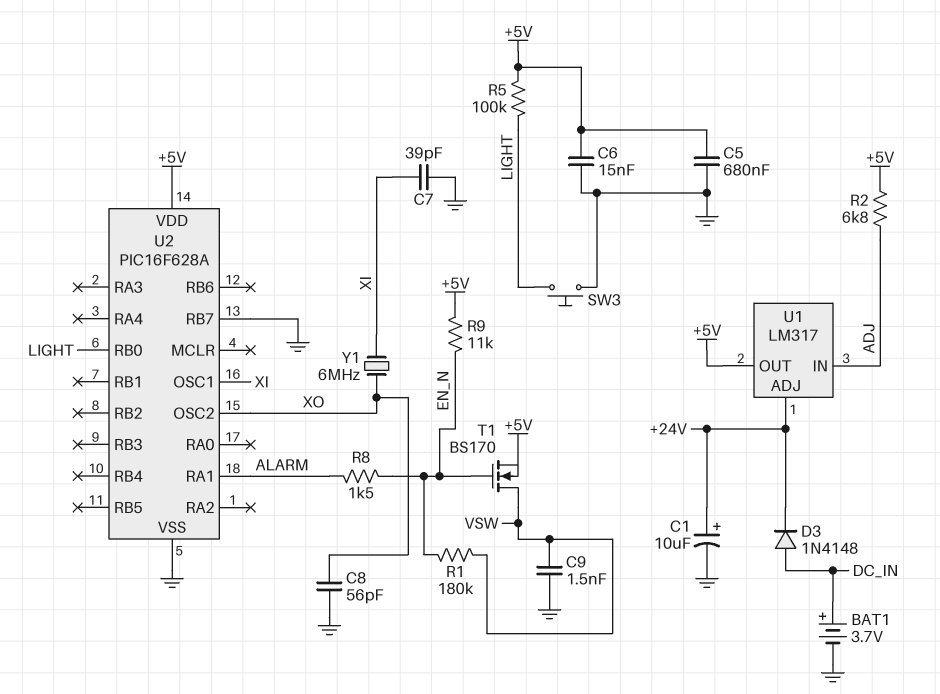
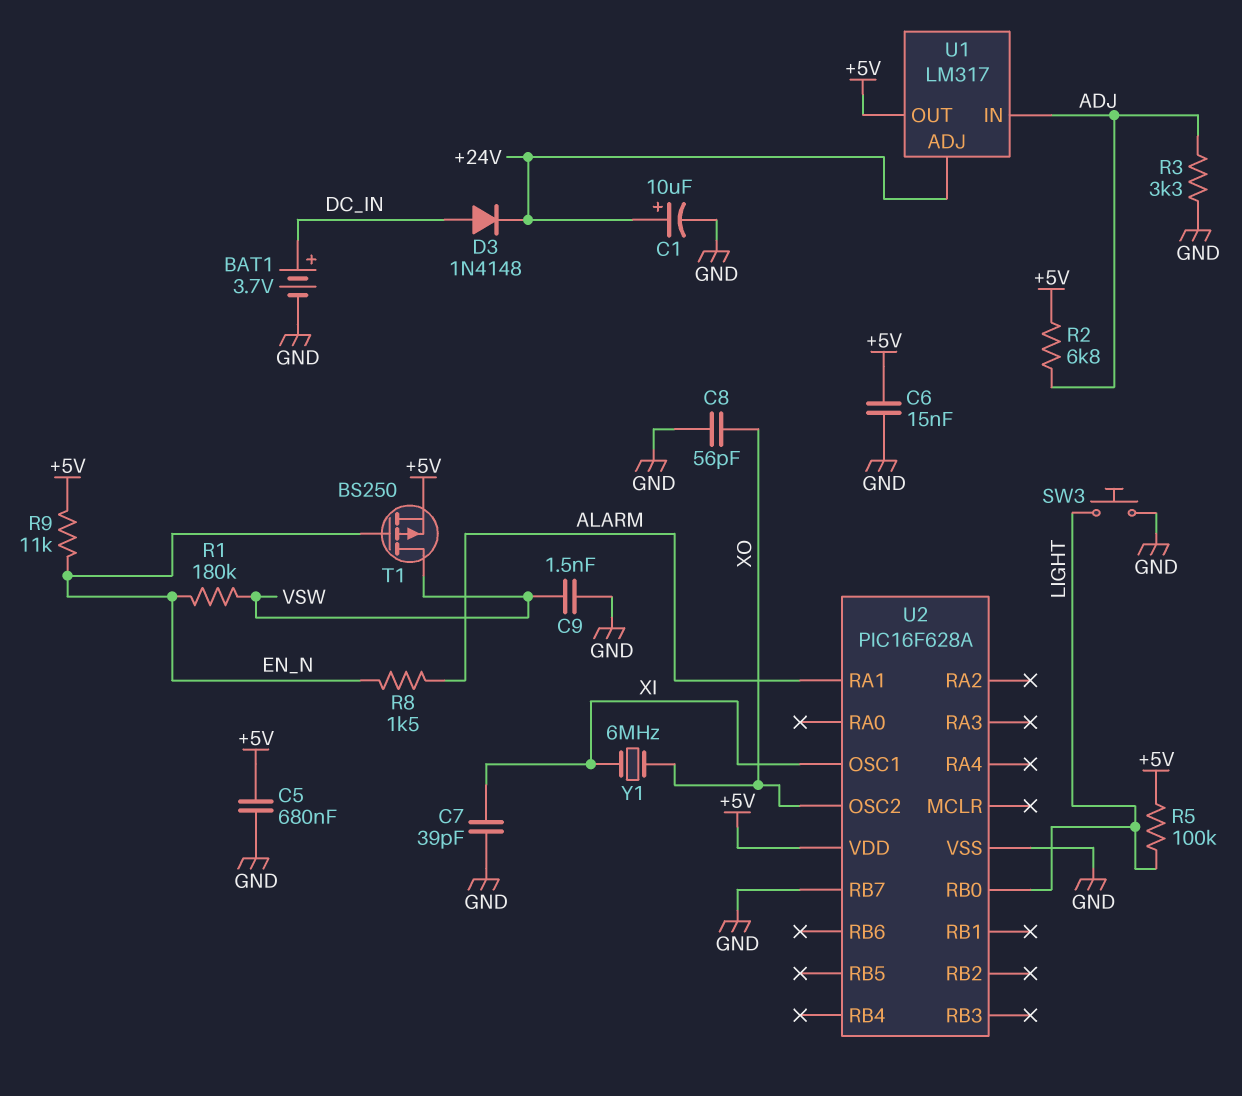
R3: none -> 3.3k (ADJ, GND)
T1: NMOS BS170 (G EN_N, D VSW, S +5V) -> PMOS BS250 (G EN_N, D VSW, S +5V)

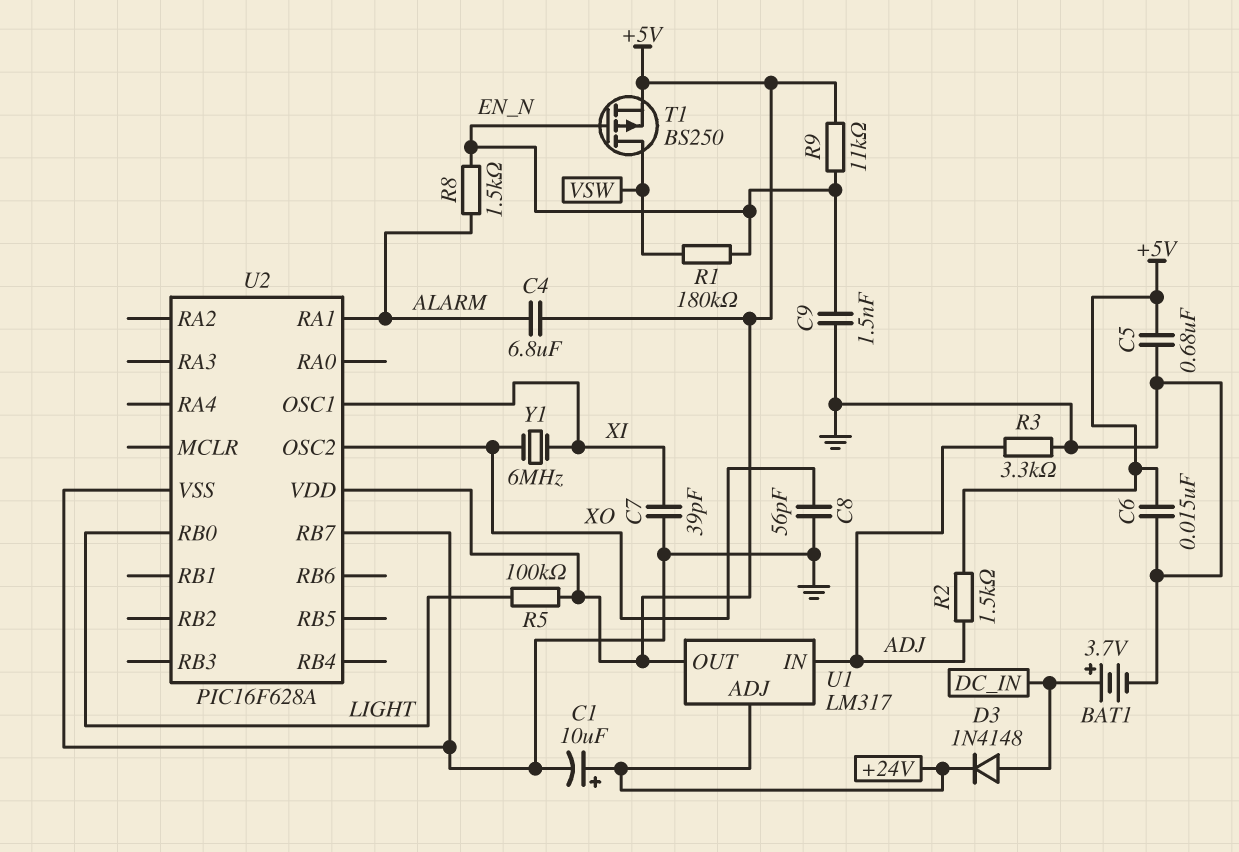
C4: none -> 6.8uF (+5V, ALARM)
C9: 1.5nF (GND, VSW) -> 1.5nF (EN_N, GND)
R2: 6.8k (+5V, ADJ) -> 1.5k (+5V, ADJ)
SW3: button (GND, LIGHT) -> none

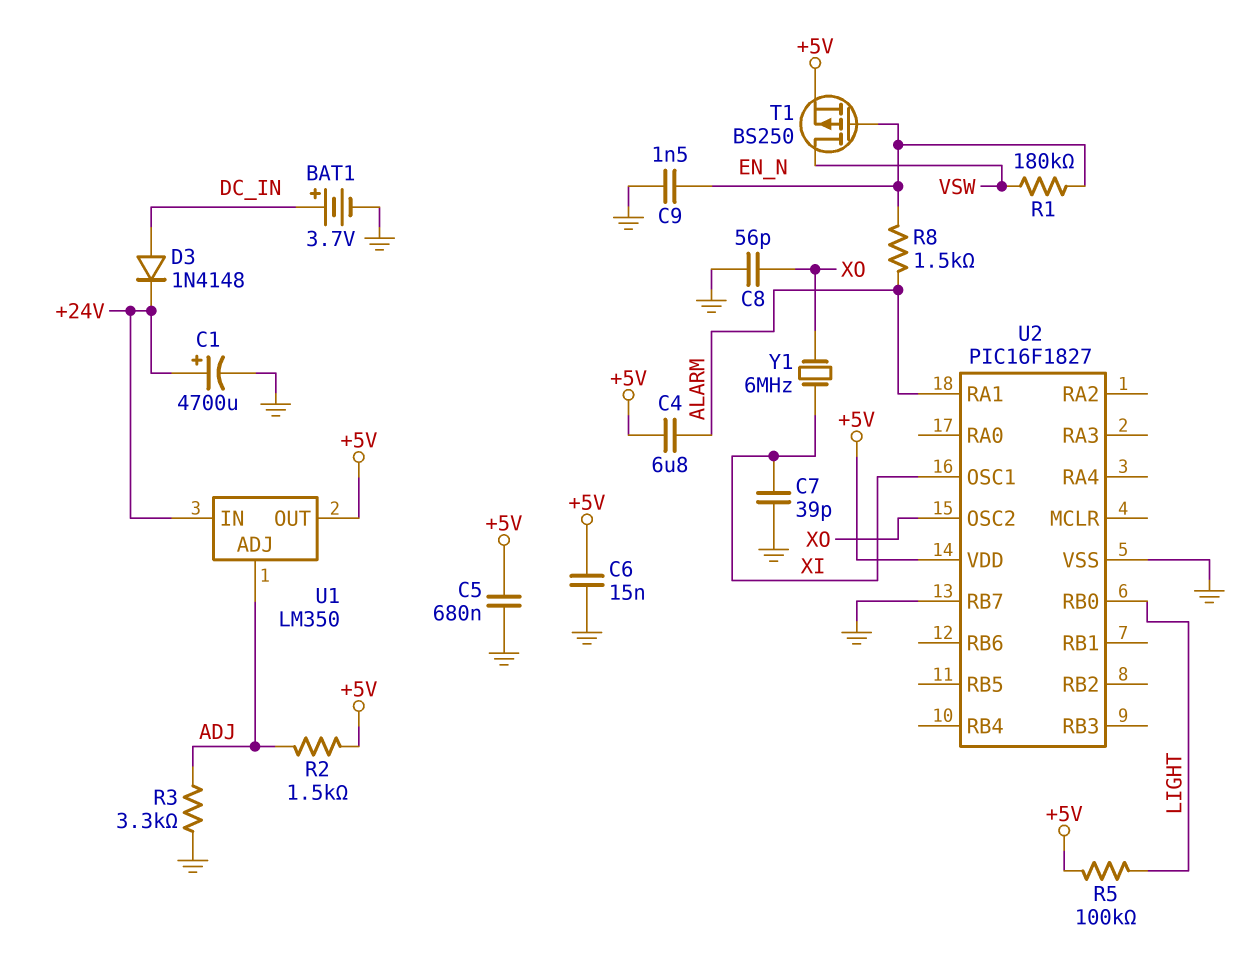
C1: 10uF (plus +24V, minus GND) -> 4700uF (plus +24V, minus GND)
R9: 11k (+5V, EN_N) -> none
U1: LM317 -> LM350
U1 pin ADJ: +24V -> ADJ
U1 pin IN: ADJ -> +24V
U2: PIC16F628A -> PIC16F1827

